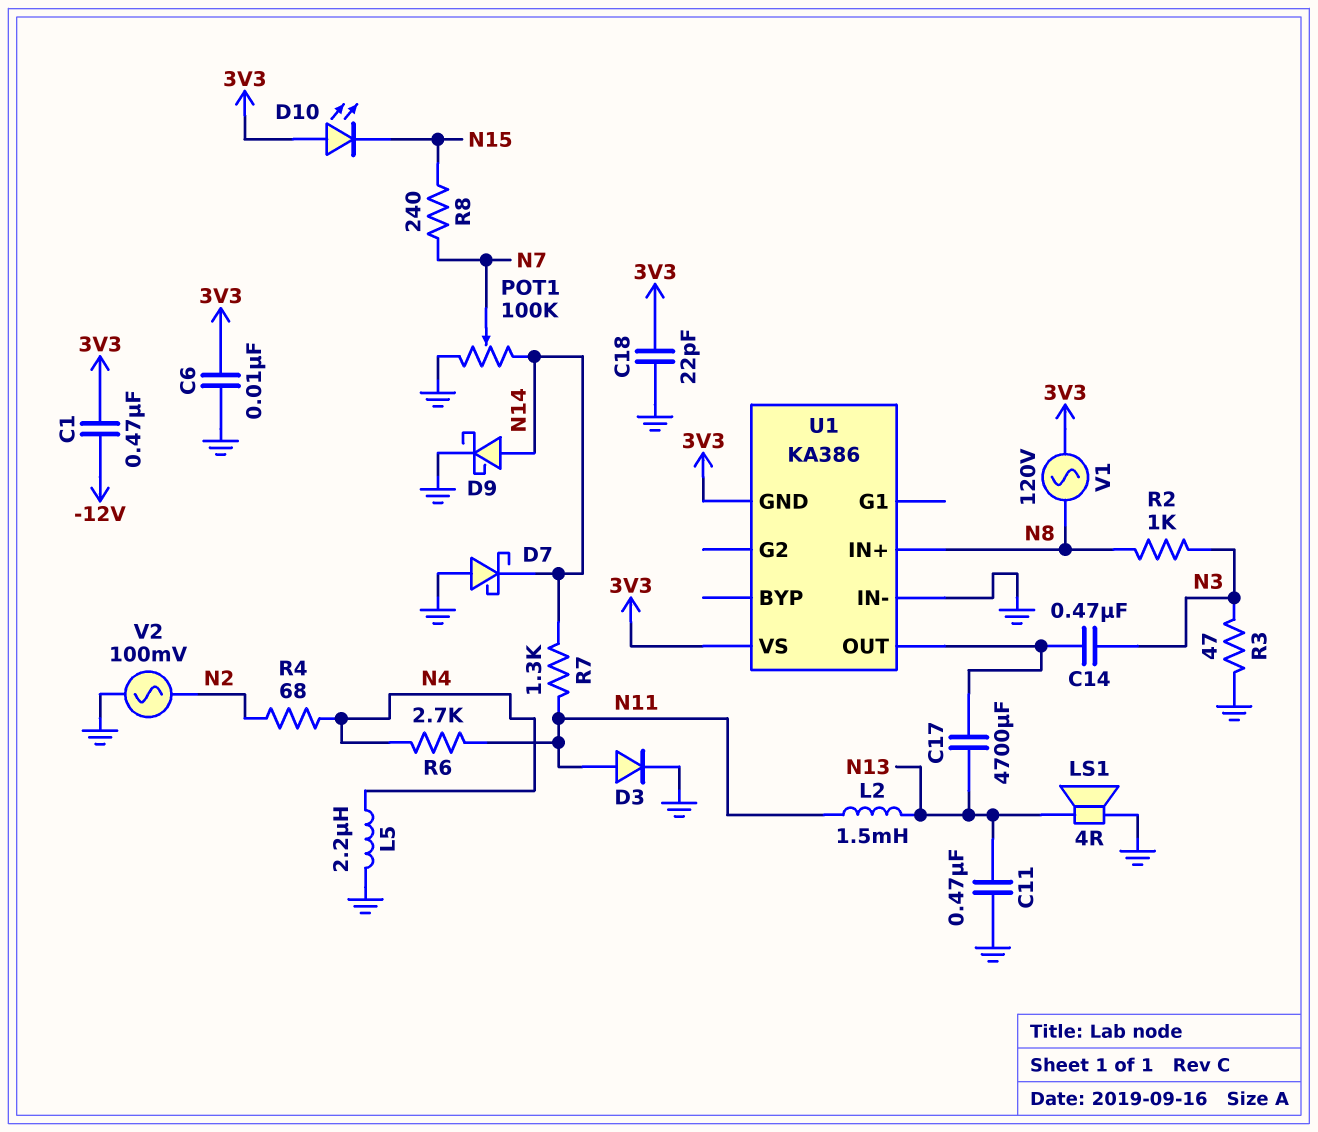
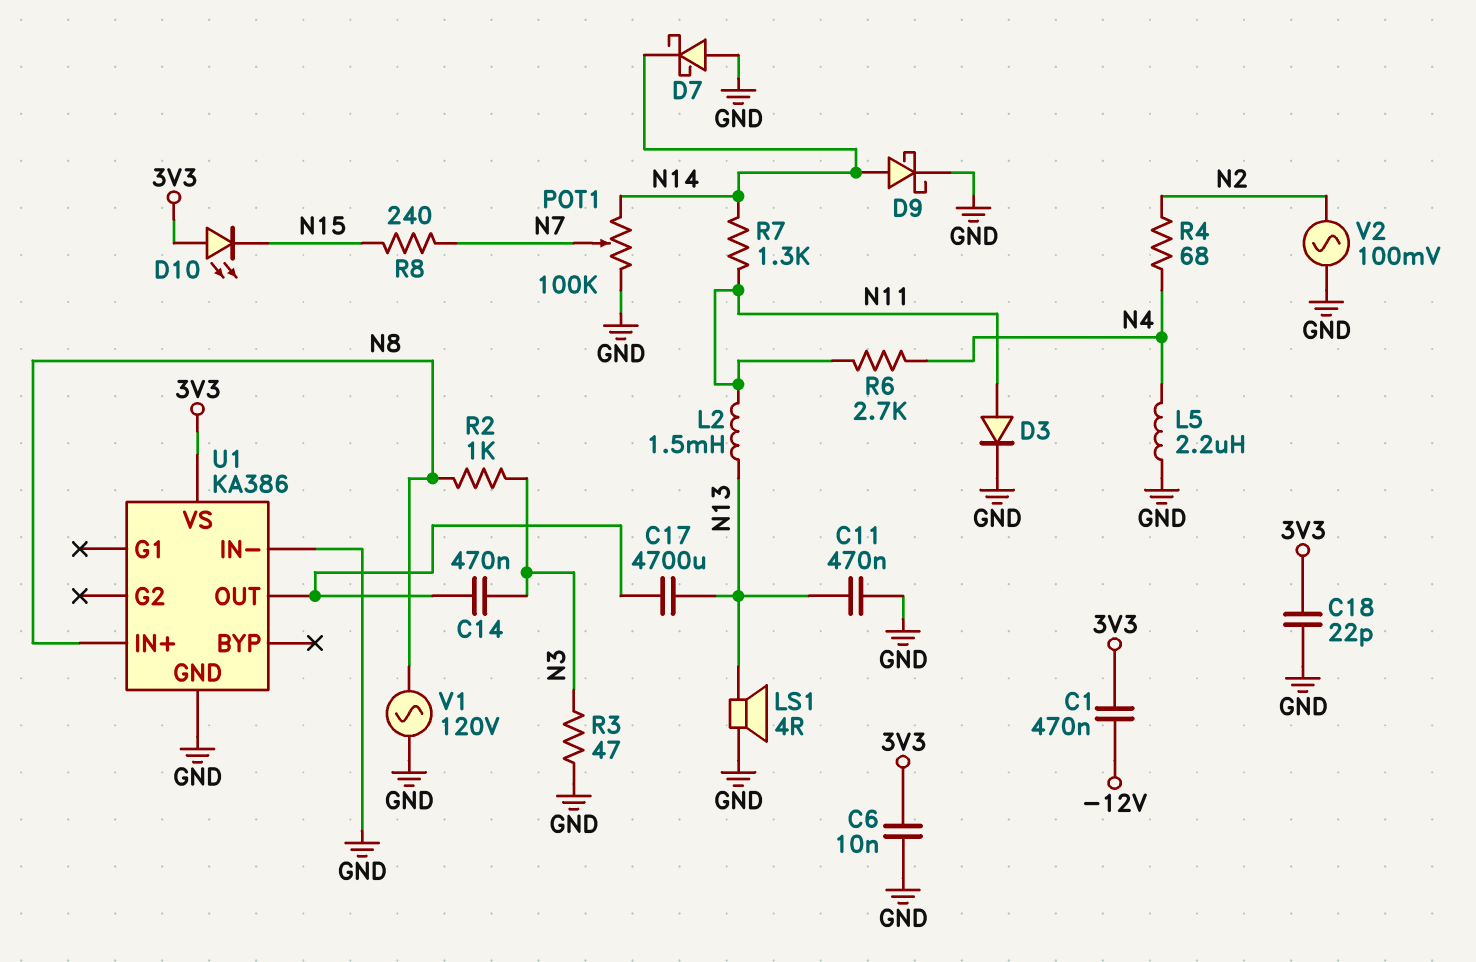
U1 pin GND: 3V3 -> GND
V1: AC 120V (3V3, N8) -> AC 120V (GND, N8)

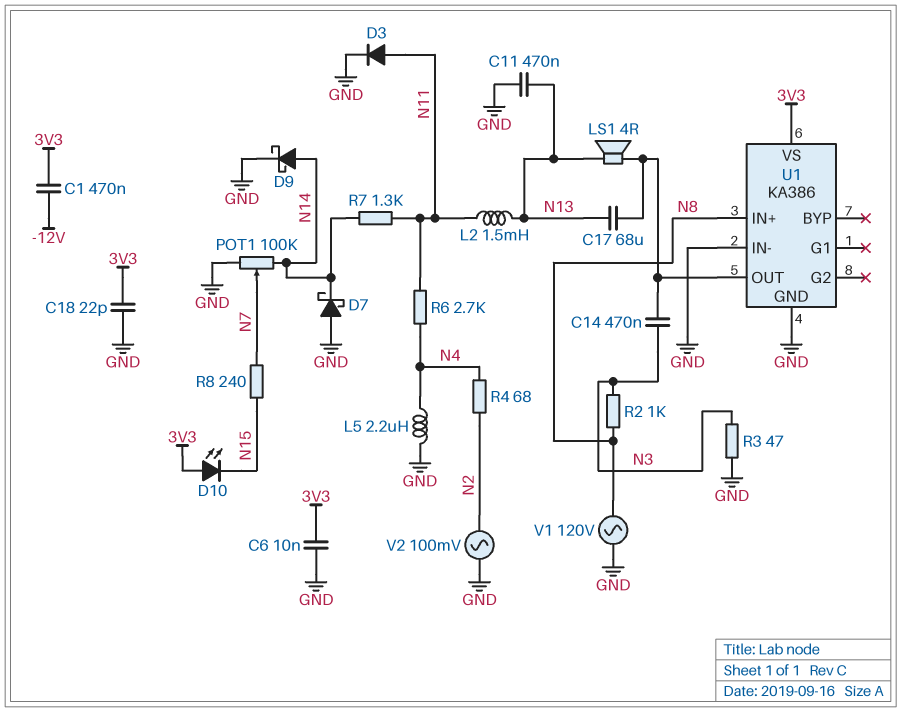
C17: 4700uF (N13, U1/OUT) -> 68uF (N13, U1/OUT)
LS1: speaker 4R (GND, N13) -> speaker 4R (N13, U1/OUT)

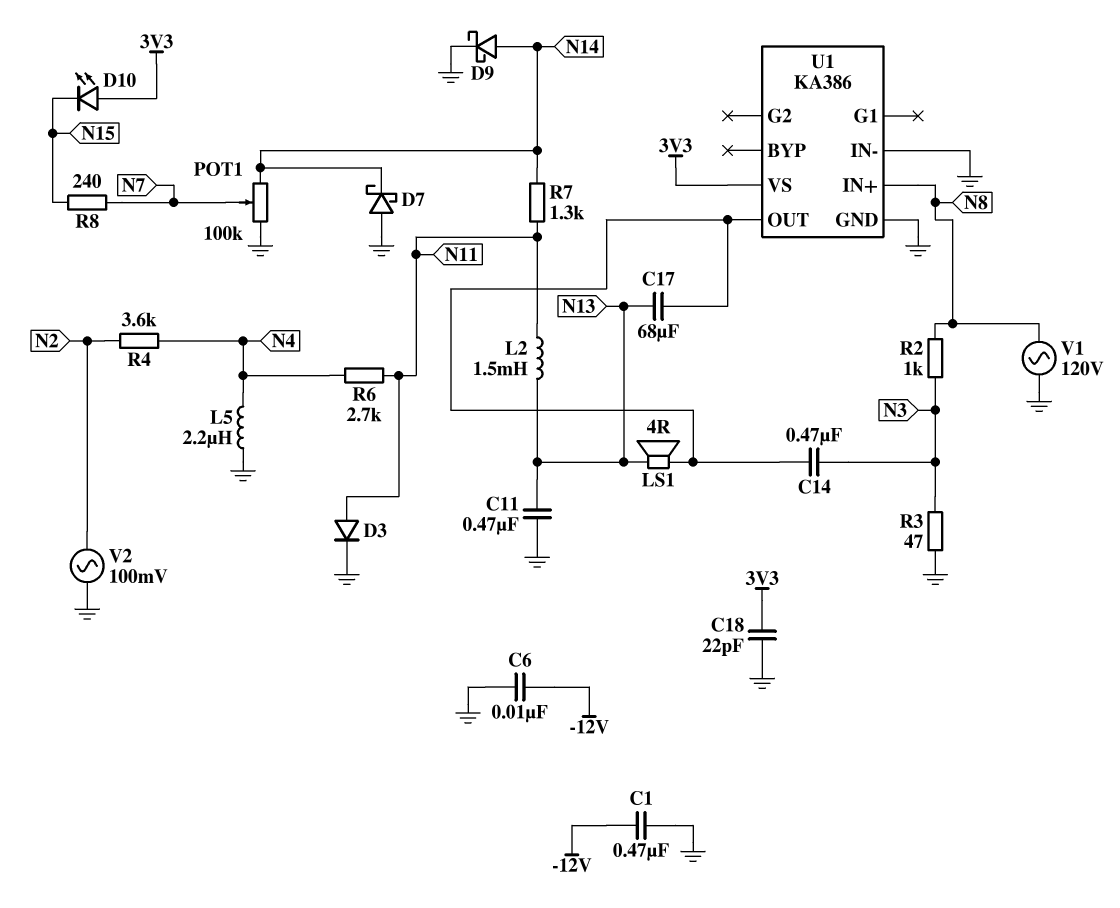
C1: 470nF (-12V, 3V3) -> 470nF (-12V, GND)
C6: 10nF (3V3, GND) -> 10nF (-12V, GND)
R4: 68 (N2, N4) -> 3.6k (N2, N4)

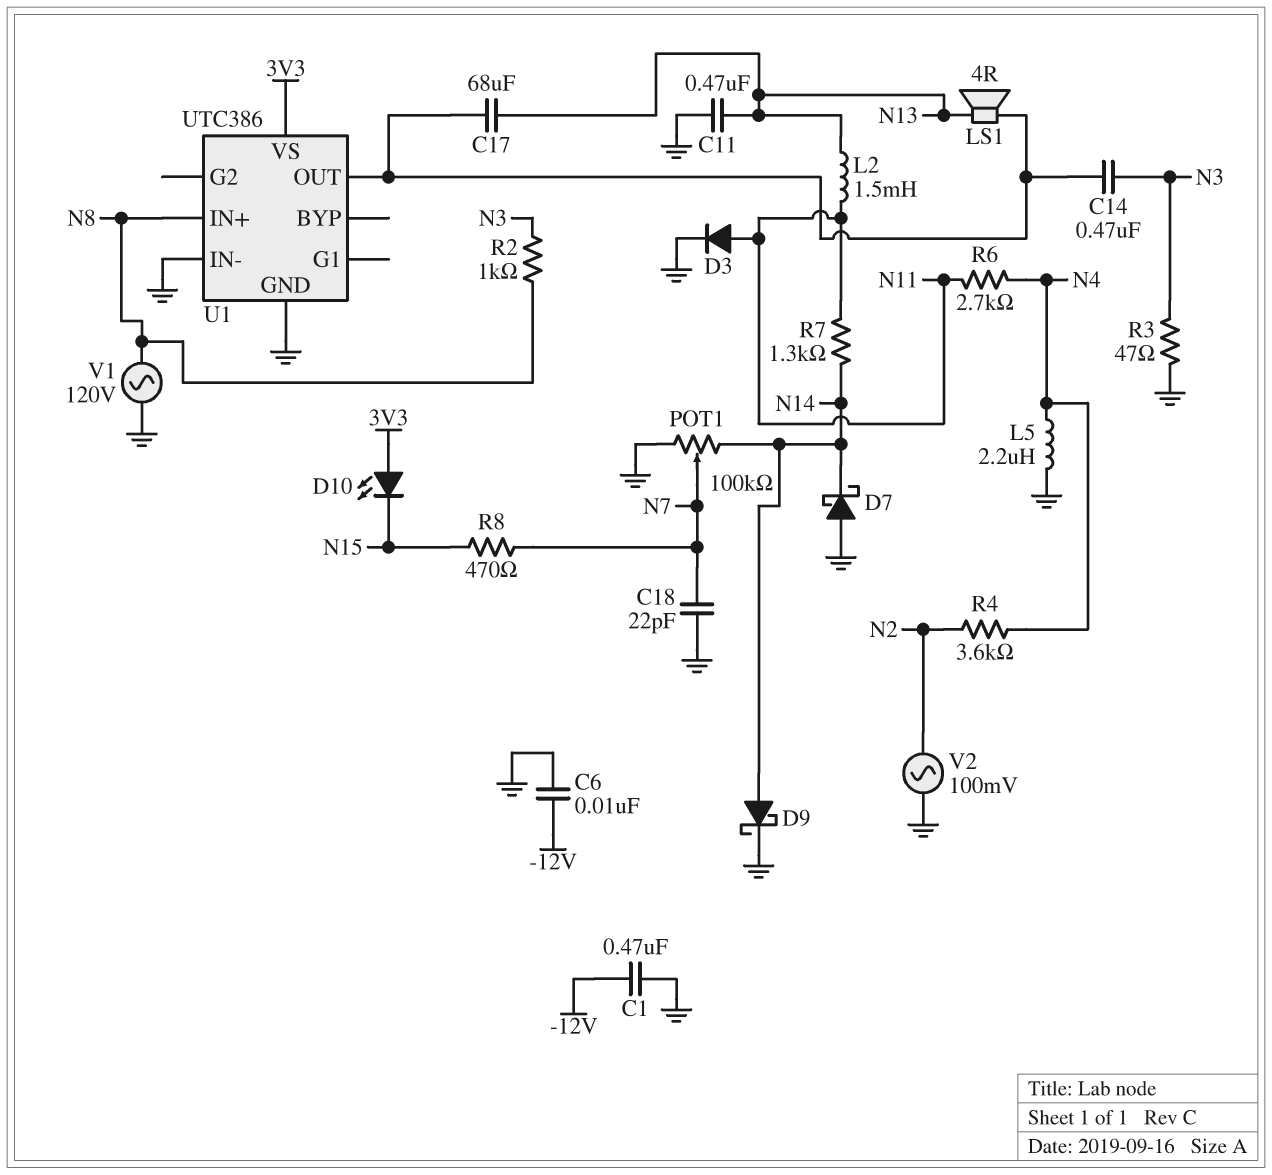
C18: 22pF (3V3, GND) -> 22pF (GND, N7)
R8: 240 (N7, N15) -> 470 (N7, N15)
U1: KA386 -> UTC386

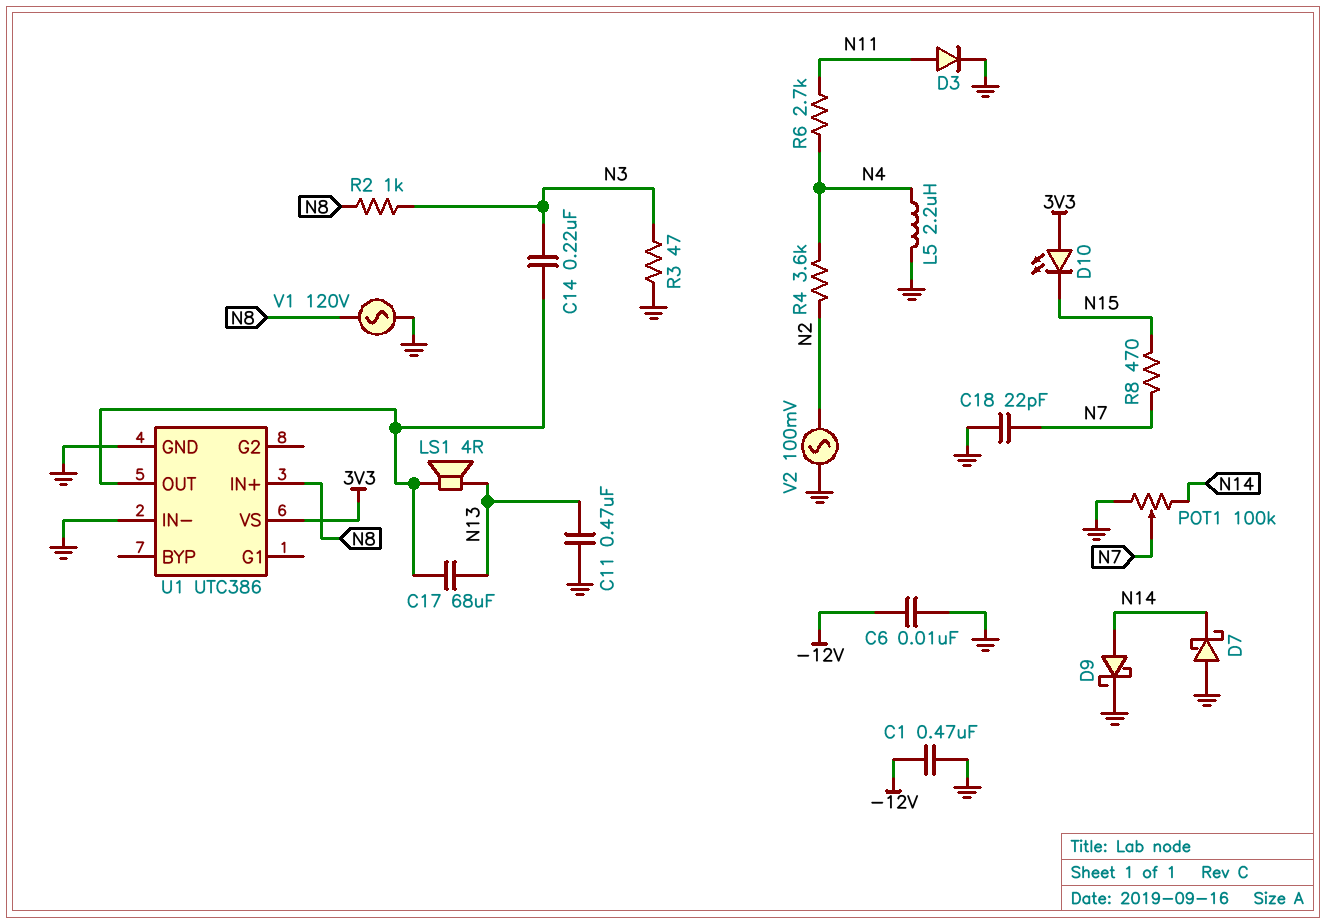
C14: 470nF (N3, U1/OUT) -> 220nF (N3, U1/OUT)
L2: 1.5mH (N11, N13) -> none
R7: 1.3k (N11, N14) -> none

